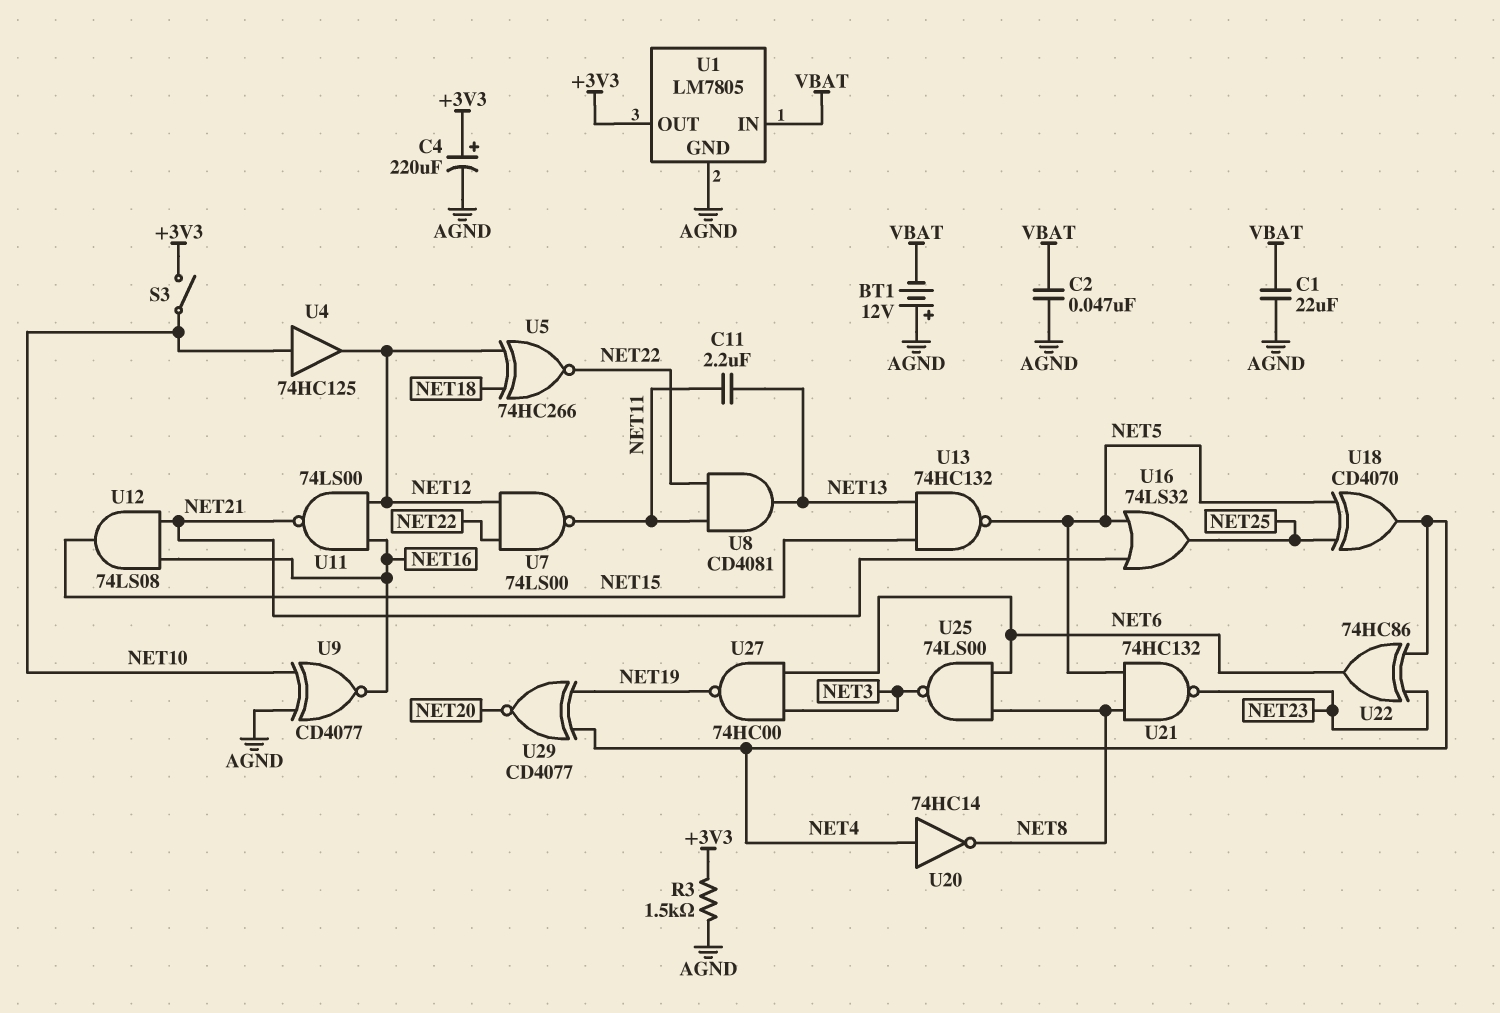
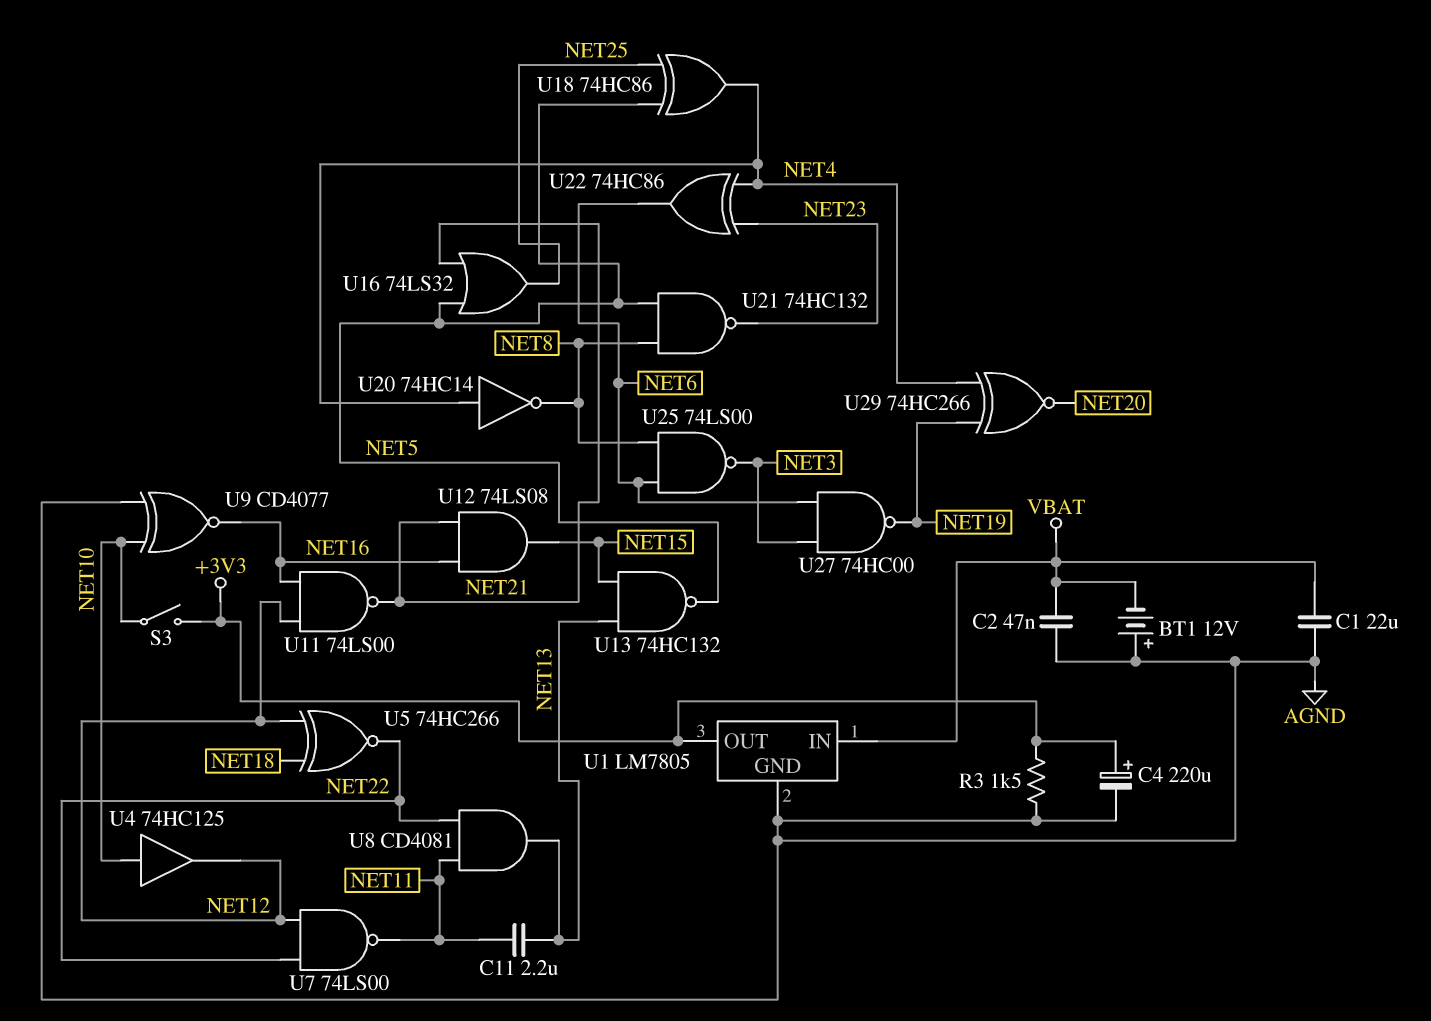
U18: XOR CD4070 (in NET5, in NET25, out NET4) -> XOR 74HC86 (in NET5, in NET25, out NET4)
U29: XNOR CD4077 (in NET4, in NET19, out NET20) -> XNOR 74HC266 (in NET4, in NET19, out NET20)

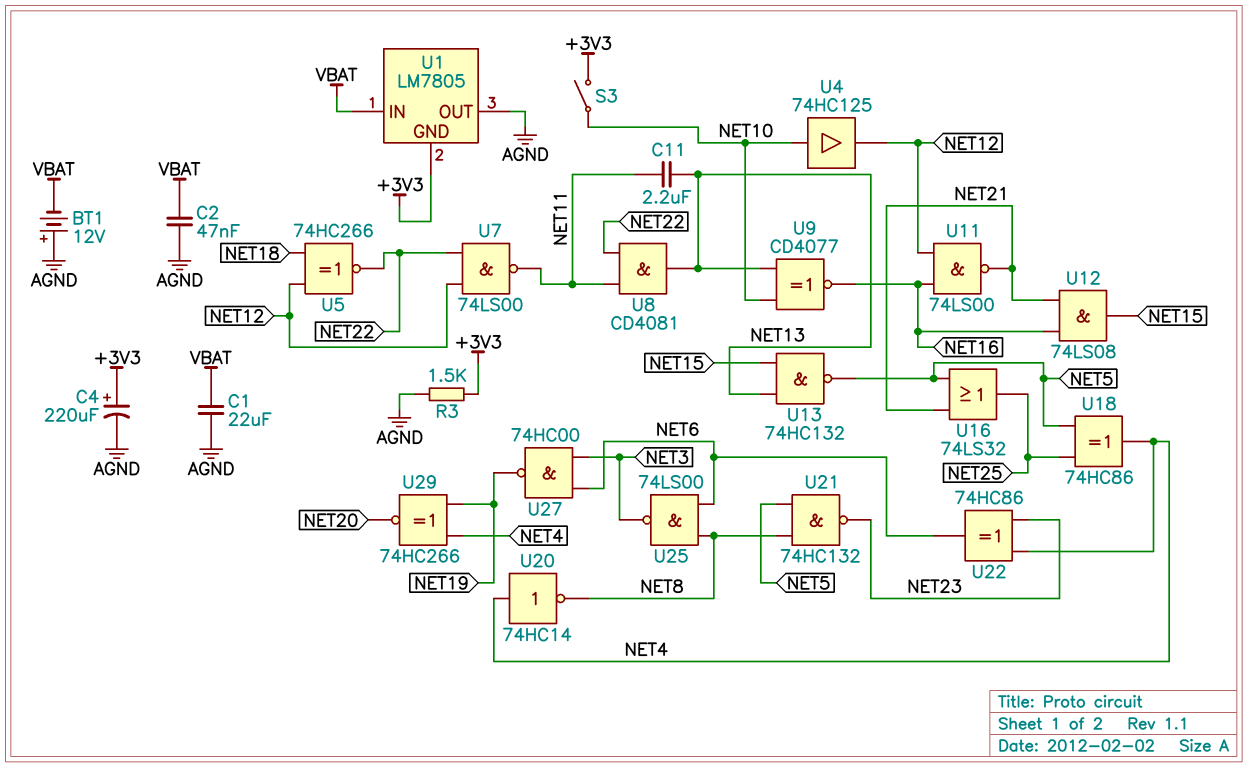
U1 pin GND: AGND -> +3V3
U1 pin OUT: +3V3 -> AGND
U9: XNOR CD4077 (in AGND, in NET10, out NET16) -> XNOR CD4077 (in NET10, in NET13, out NET16)

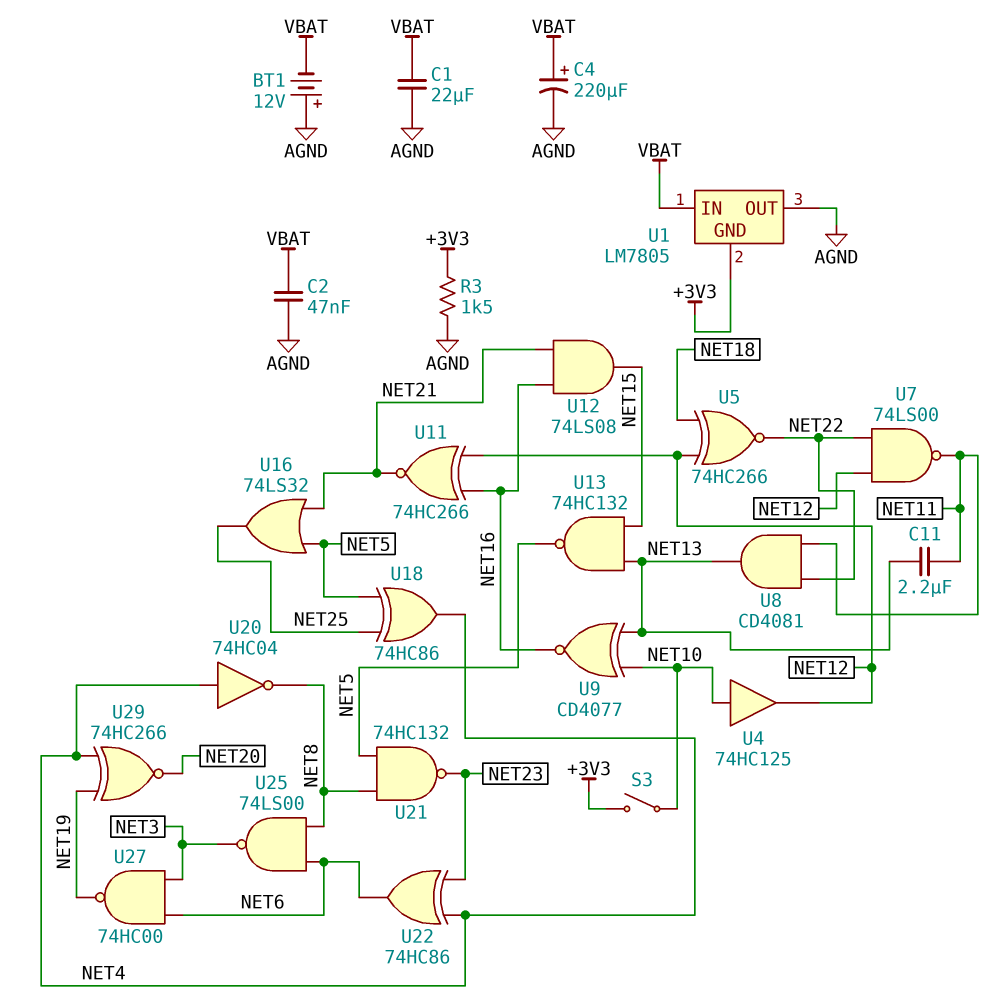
C4: 220uF (plus +3V3, minus AGND) -> 220uF (plus VBAT, minus AGND)
U11: NAND 74LS00 (in NET12, in NET16, out NET21) -> XNOR 74HC266 (in NET12, in NET16, out NET21)
U20: NOT 74HC14 (in NET4, out NET8) -> NOT 74HC04 (in NET4, out NET8)

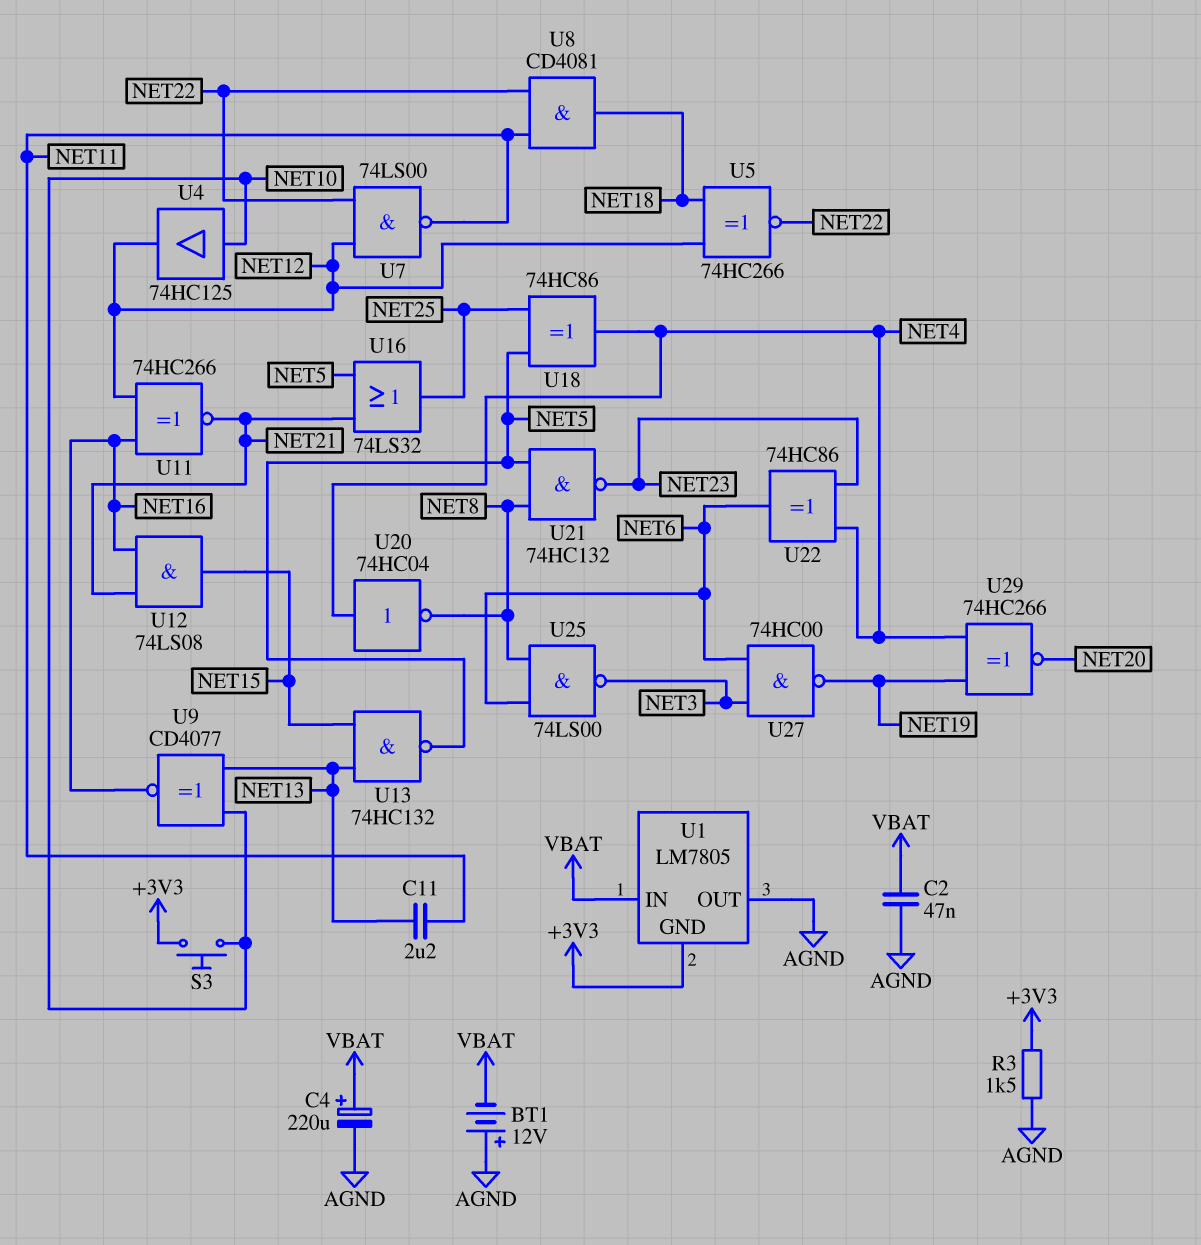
C1: 22uF (AGND, VBAT) -> none
S3: switch (+3V3, NET10) -> button (+3V3, NET10)
U8: AND CD4081 (in NET11, in NET22, out NET13) -> AND CD4081 (in NET11, in NET22, out NET18)

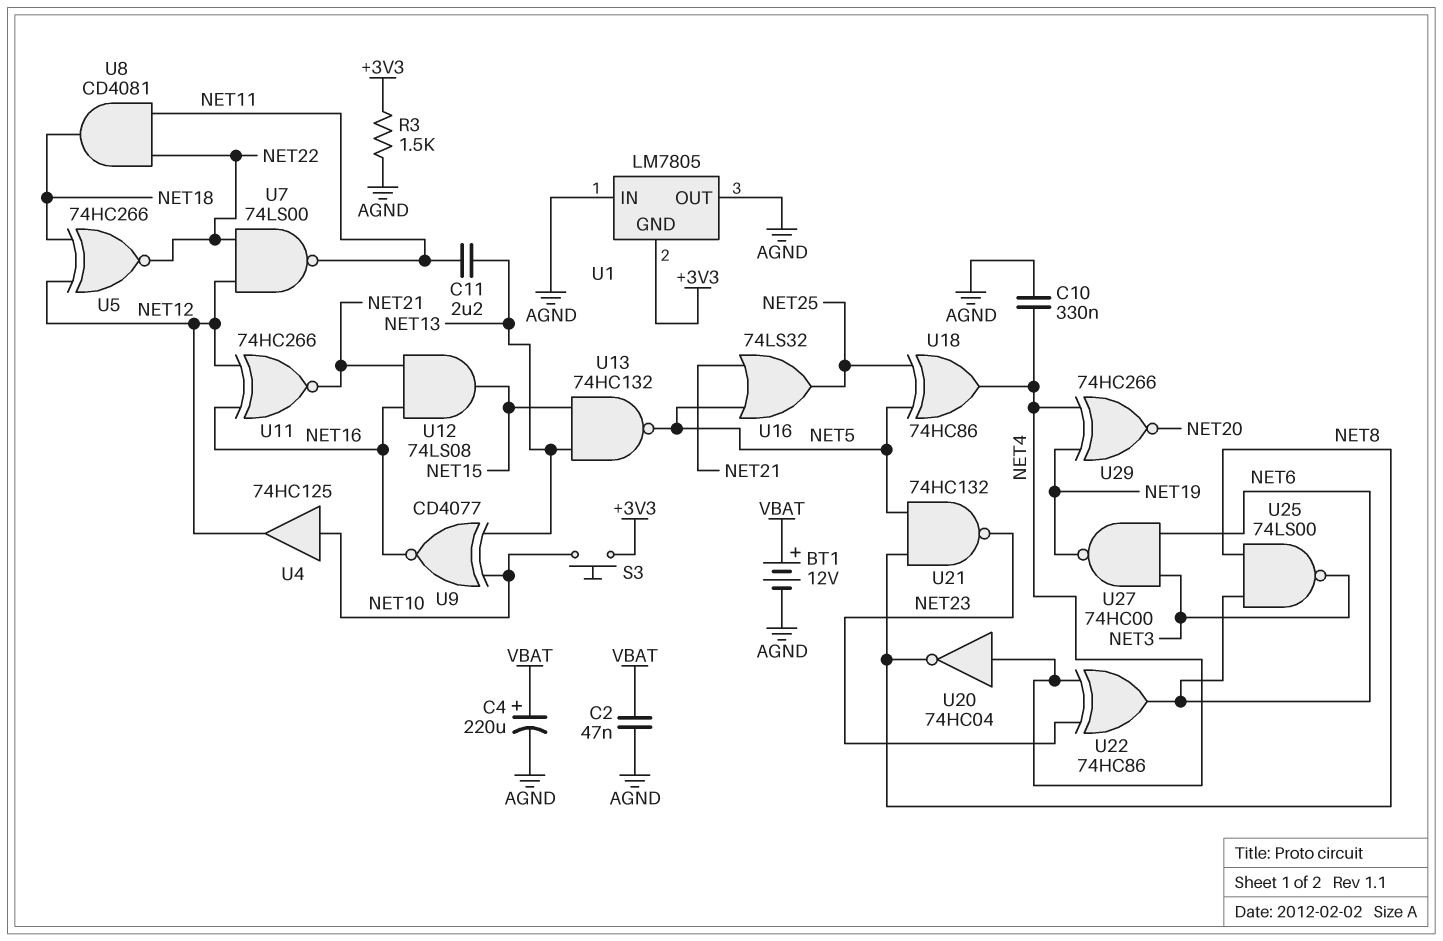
BT1: 12V (plus AGND, minus VBAT) -> 12V (plus VBAT, minus AGND)
C10: none -> 330nF (AGND, NET4)
U1 pin IN: VBAT -> AGND

